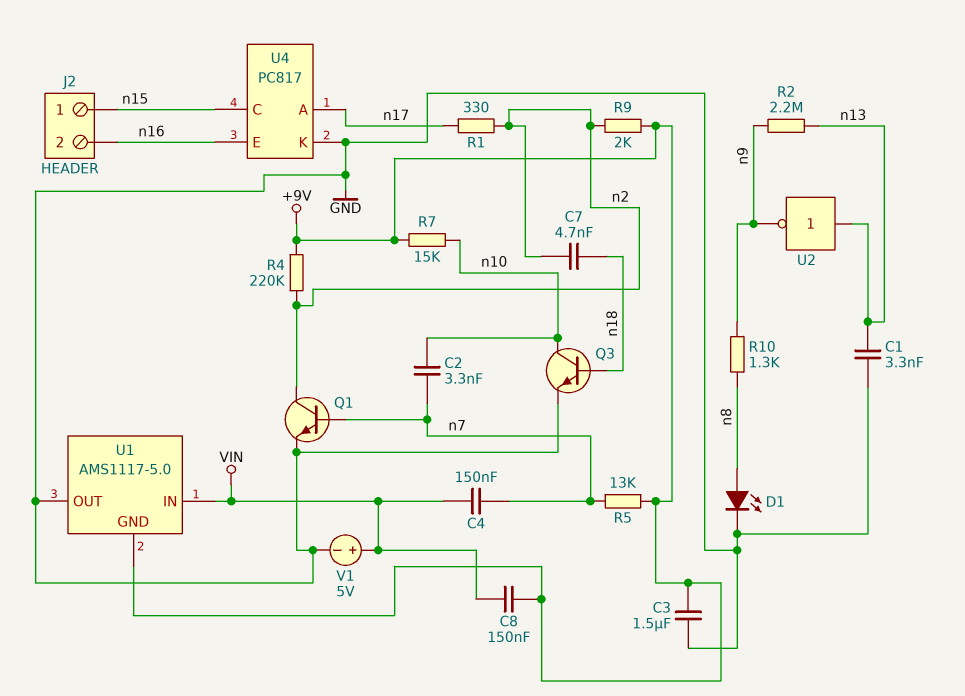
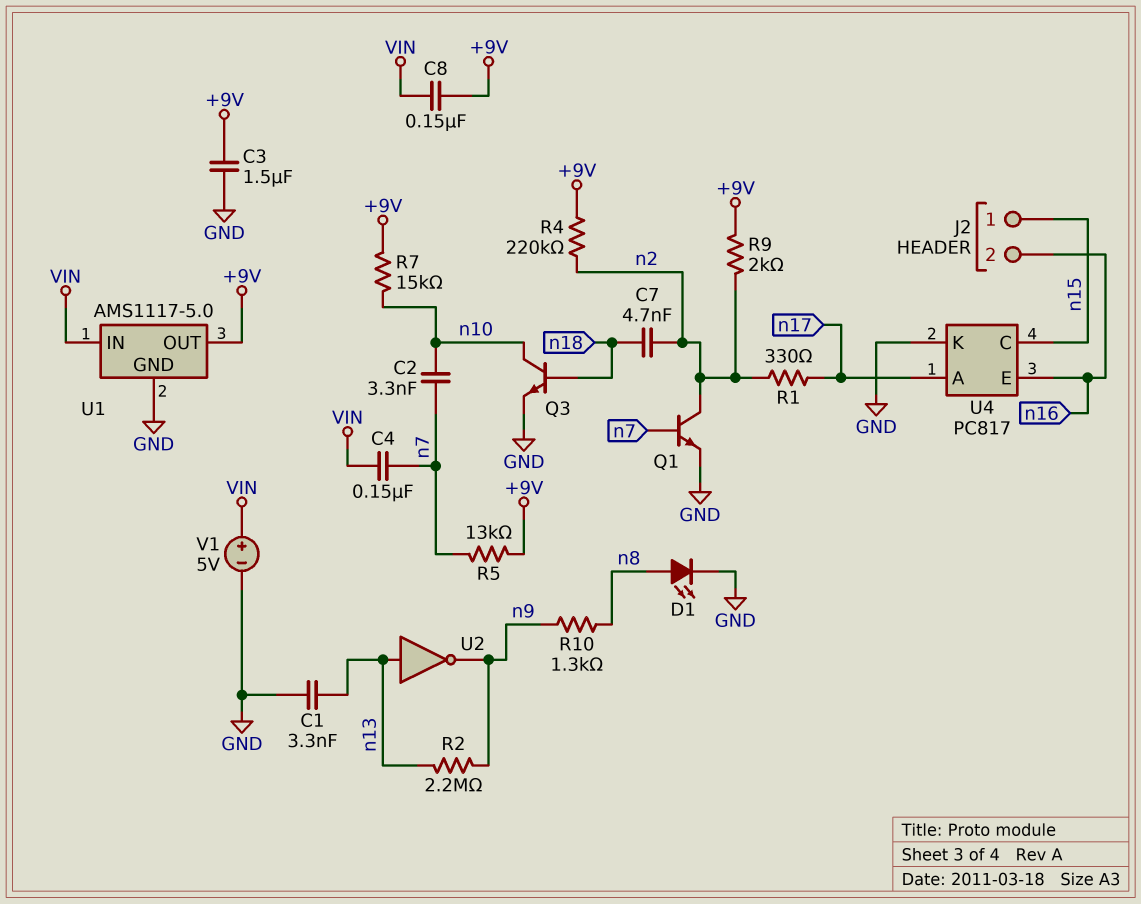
U1 pin GND: +9V -> GND
U1 pin OUT: GND -> +9V

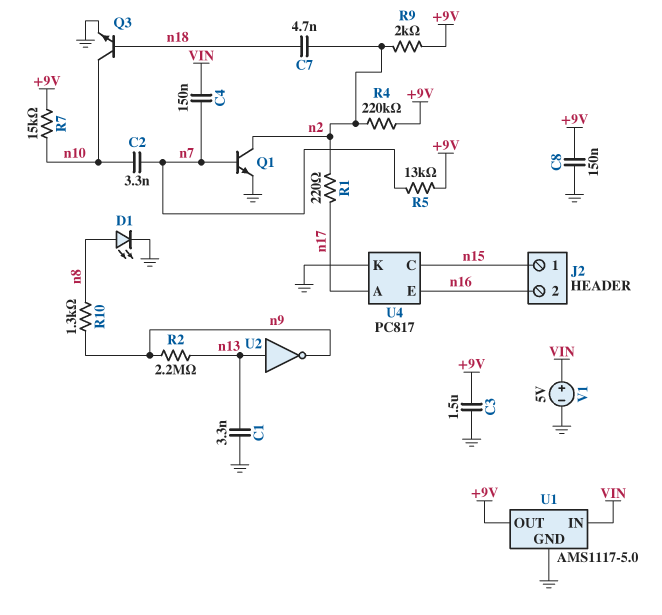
C8: 150nF (+9V, VIN) -> 150nF (+9V, GND)
R1: 330 (n2, n17) -> 220 (n2, n17)

